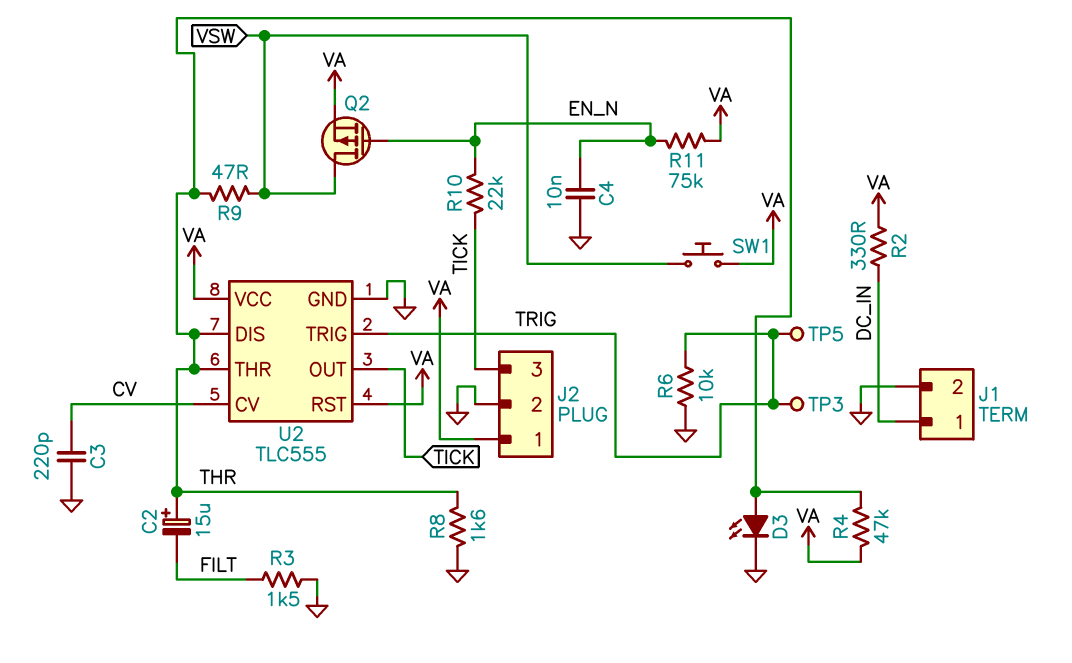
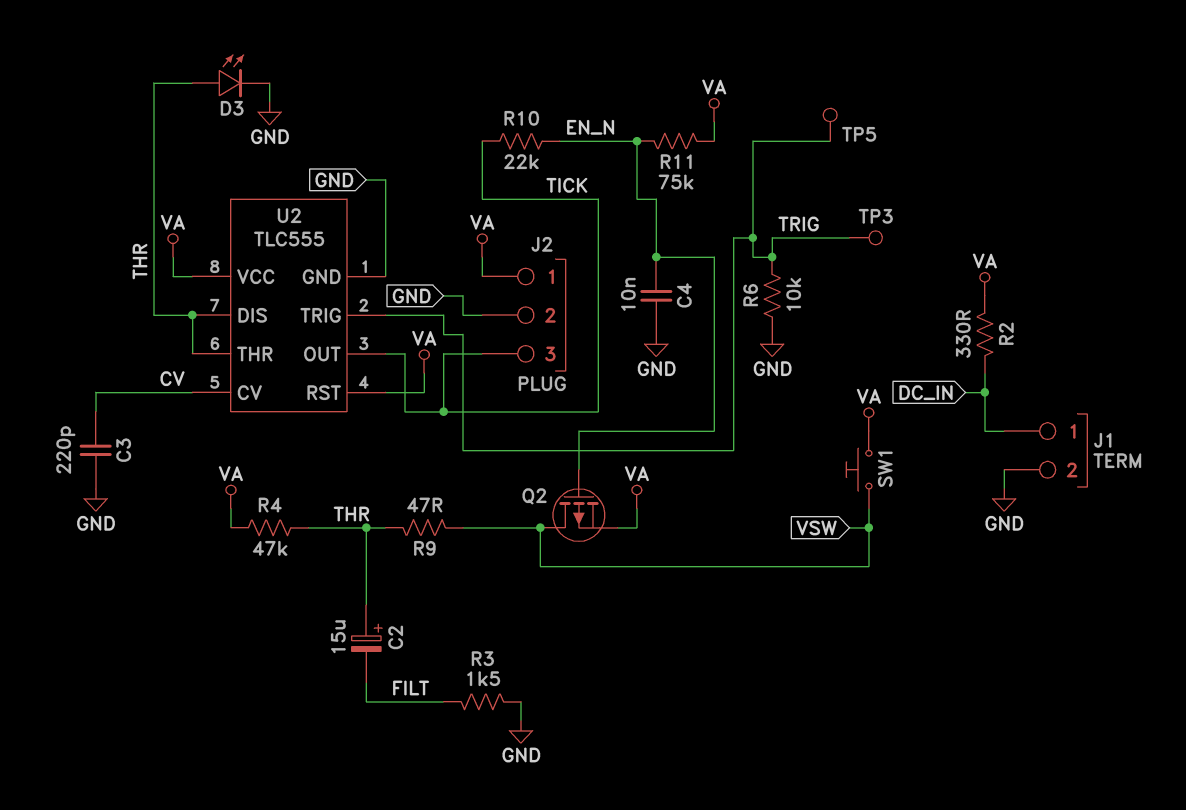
R8: 1.6k (GND, THR) -> none

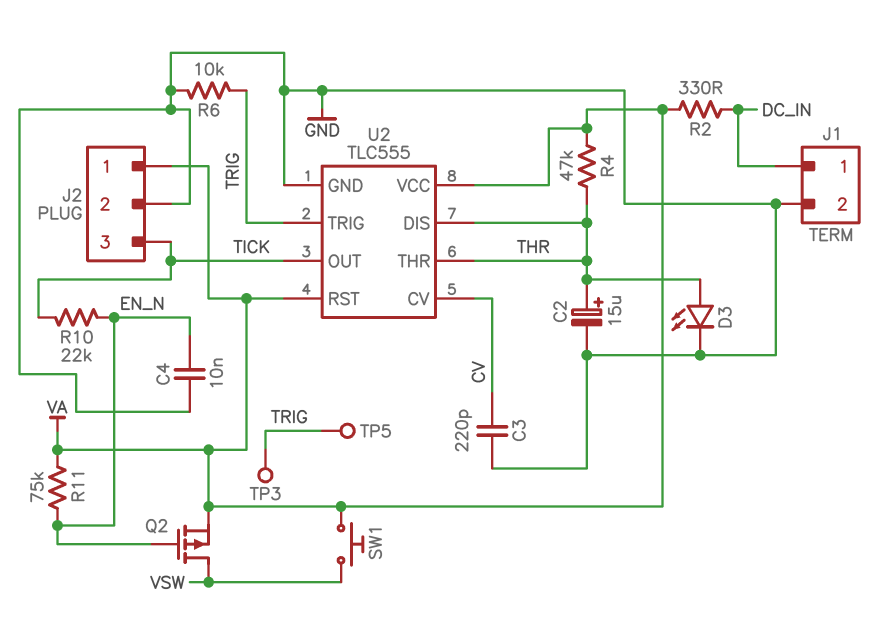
C2: 15uF (plus THR, minus FILT) -> 15uF (plus THR, minus GND)
R3: 1.5k (FILT, GND) -> none
R9: 47 (THR, VSW) -> none

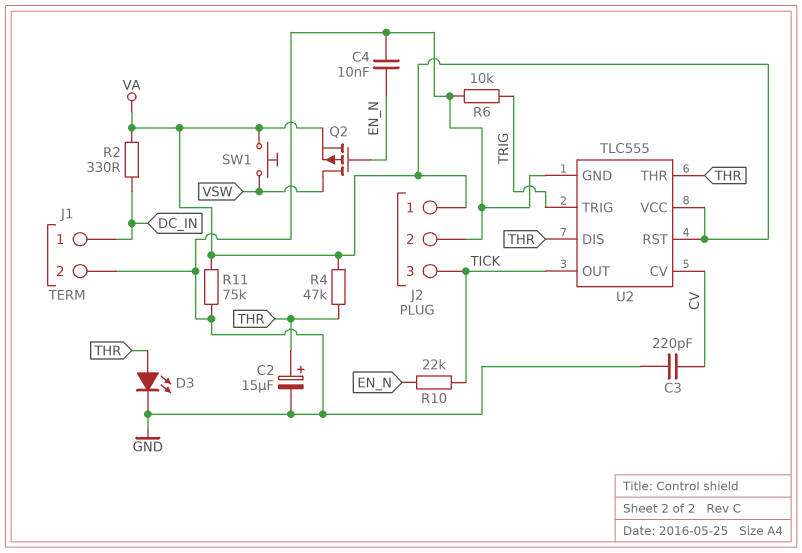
R11: 75k (EN_N, VA) -> 75k (GND, VA)
TP3: test point (TRIG) -> none
TP5: test point (TRIG) -> none

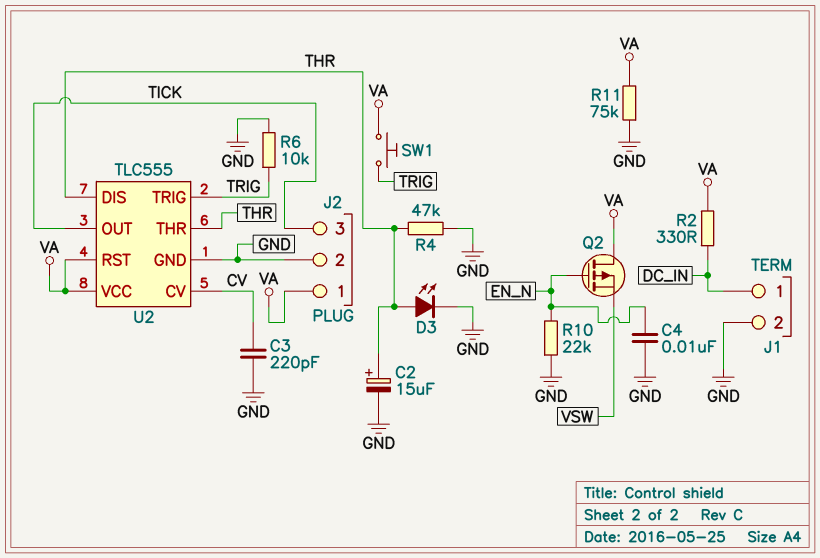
Q2: PMOS (G EN_N, D VSW, S VA) -> PMOS (G EN_N, D VA, S VSW)
R4: 47k (THR, VA) -> 47k (GND, THR)
R10: 22k (EN_N, TICK) -> 22k (EN_N, GND)
SW1: button (VA, VSW) -> button (TRIG, VA)

